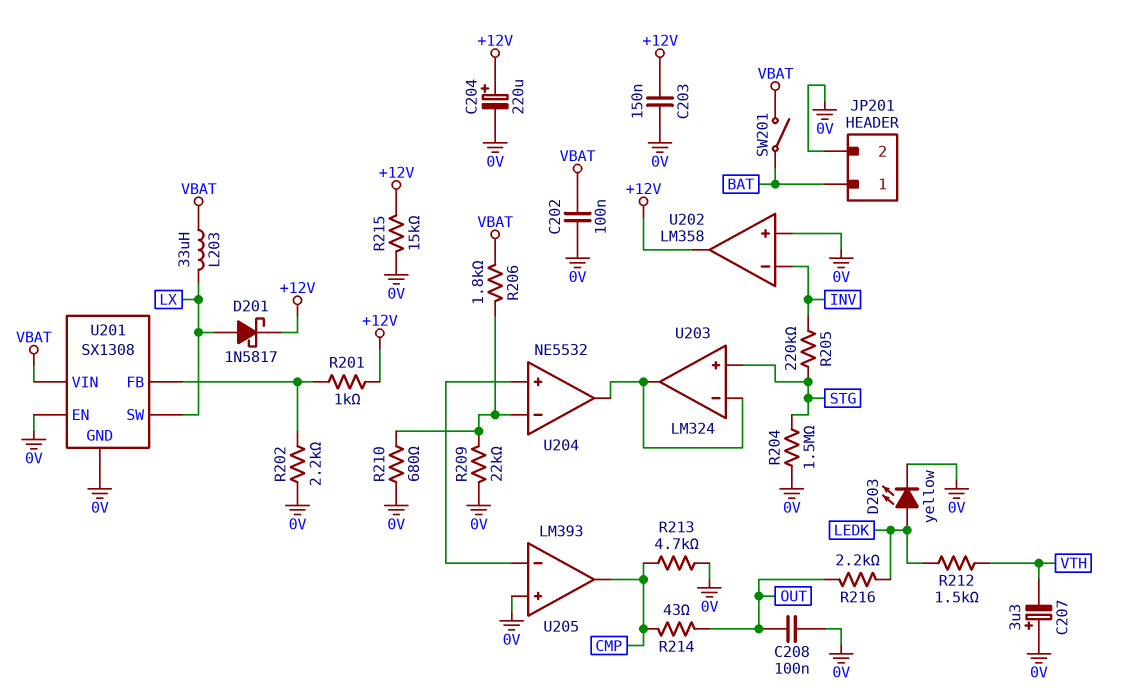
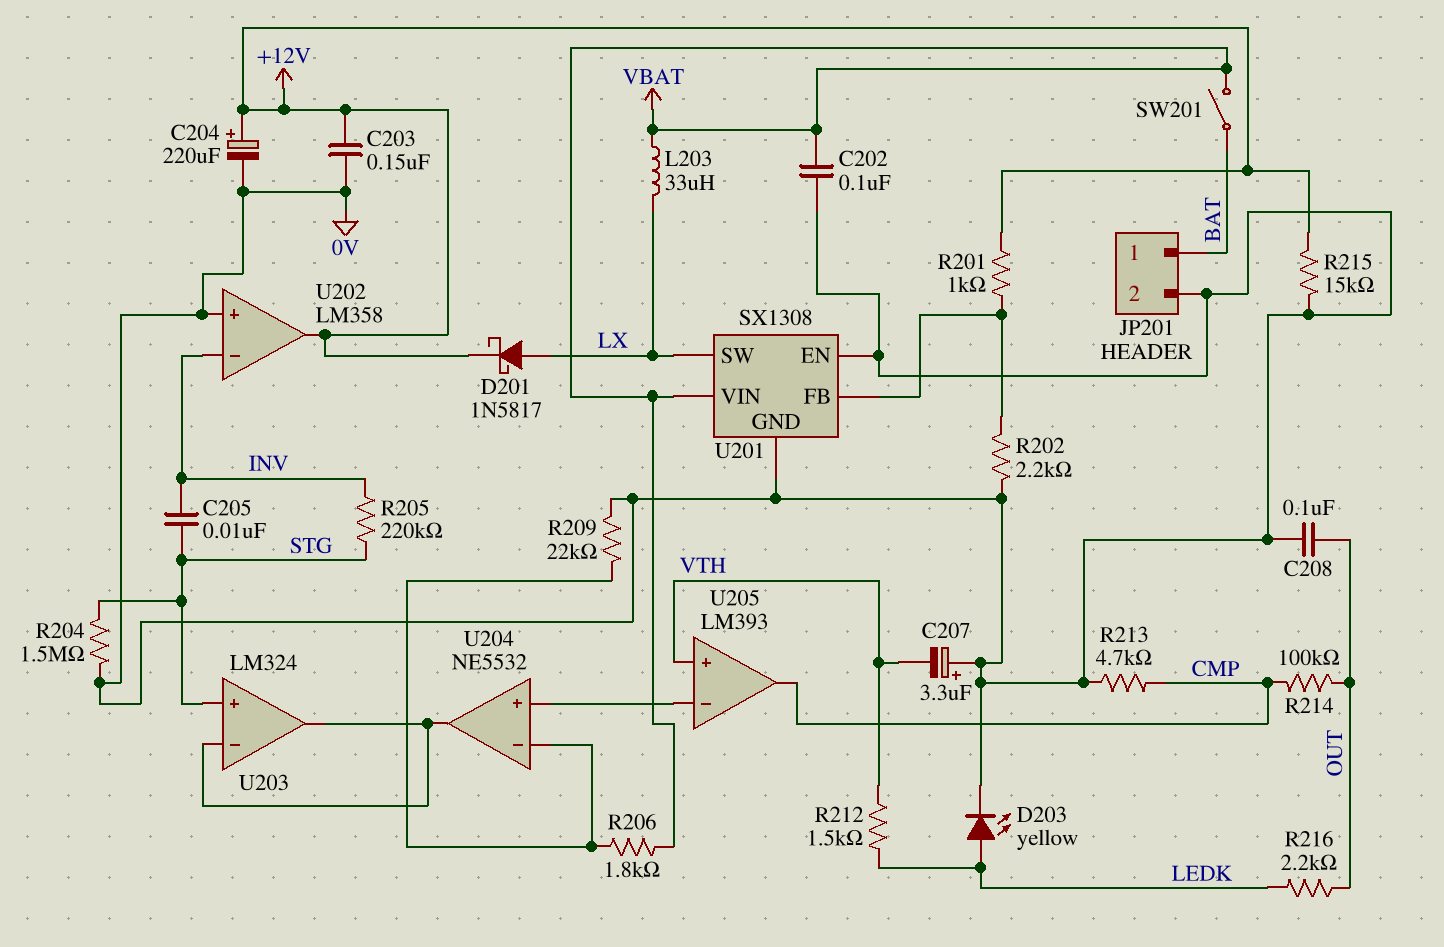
C205: none -> 10nF (INV, STG)
R210: 680 (0V, U204/in-) -> none
R214: 43 (CMP, OUT) -> 100k (CMP, OUT)
U205 pin in+: 0V -> VTH

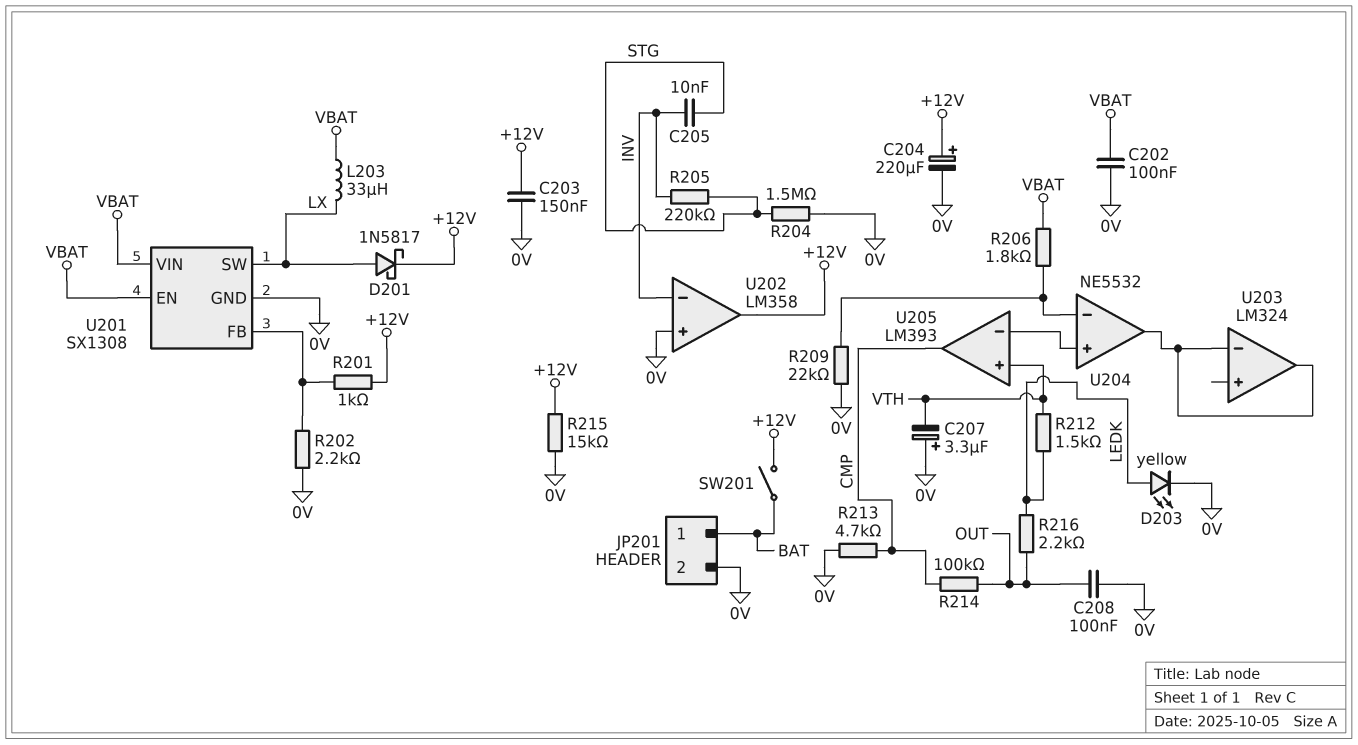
SW201: switch (BAT, VBAT) -> switch (+12V, BAT)
U201 pin EN: 0V -> VBAT
U203 pin in+: STG -> none

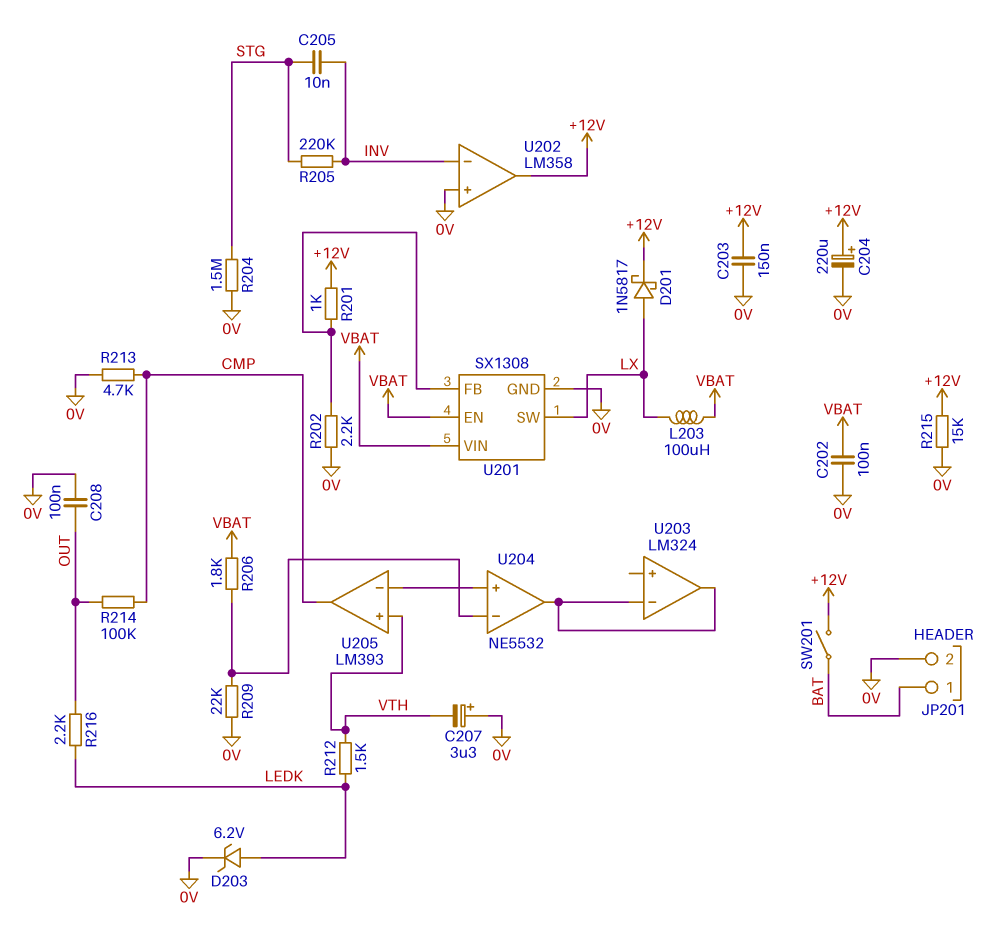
D203: LED yellow (A LEDK, K 0V) -> zener 6.2V (A LEDK, K 0V)
L203: 33uH (LX, VBAT) -> 100uH (LX, VBAT)

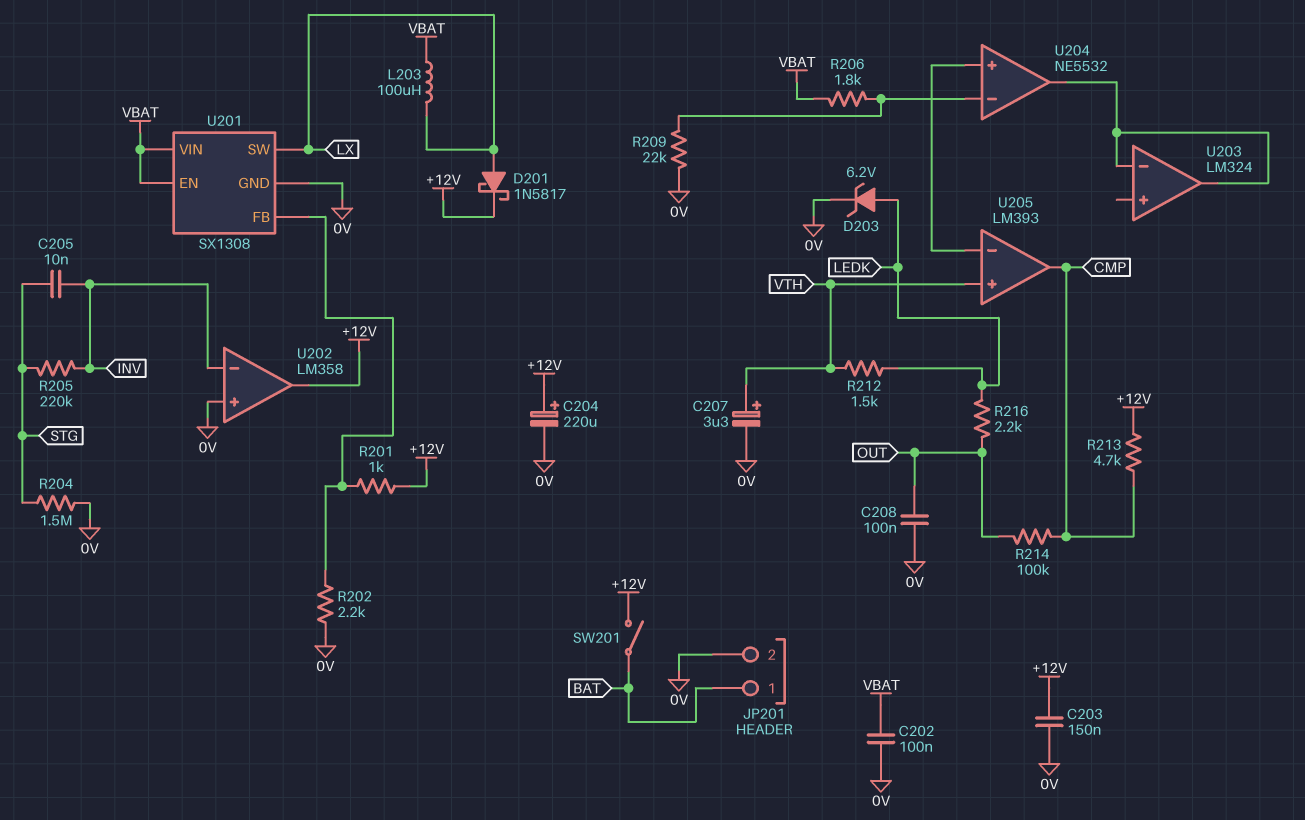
C207: 3.3uF (plus 0V, minus VTH) -> 3.3uF (plus VTH, minus 0V)
R213: 4.7k (0V, CMP) -> 4.7k (+12V, CMP)
R215: 15k (+12V, 0V) -> none

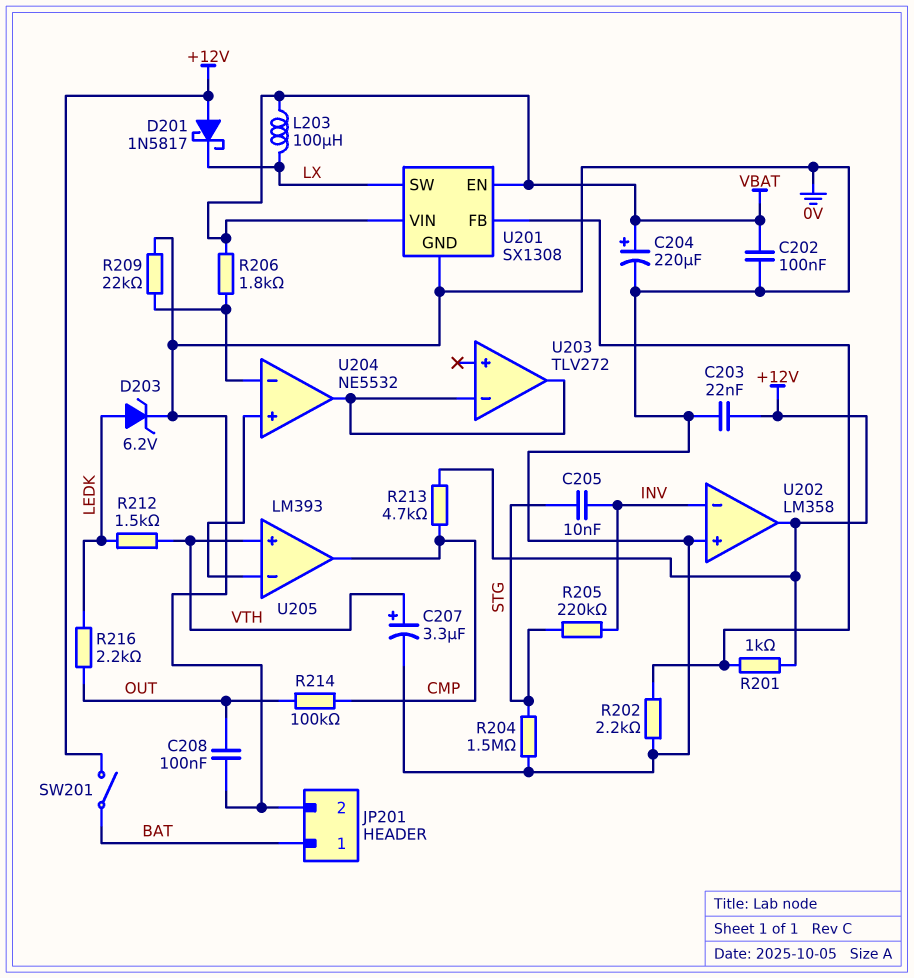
C203: 150nF (+12V, 0V) -> 22nF (+12V, 0V)
C204: 220uF (plus +12V, minus 0V) -> 220uF (plus VBAT, minus 0V)
D201: schottky 1N5817 (A LX, K +12V) -> schottky 1N5817 (A +12V, K LX)
U203: LM324 -> TLV272

